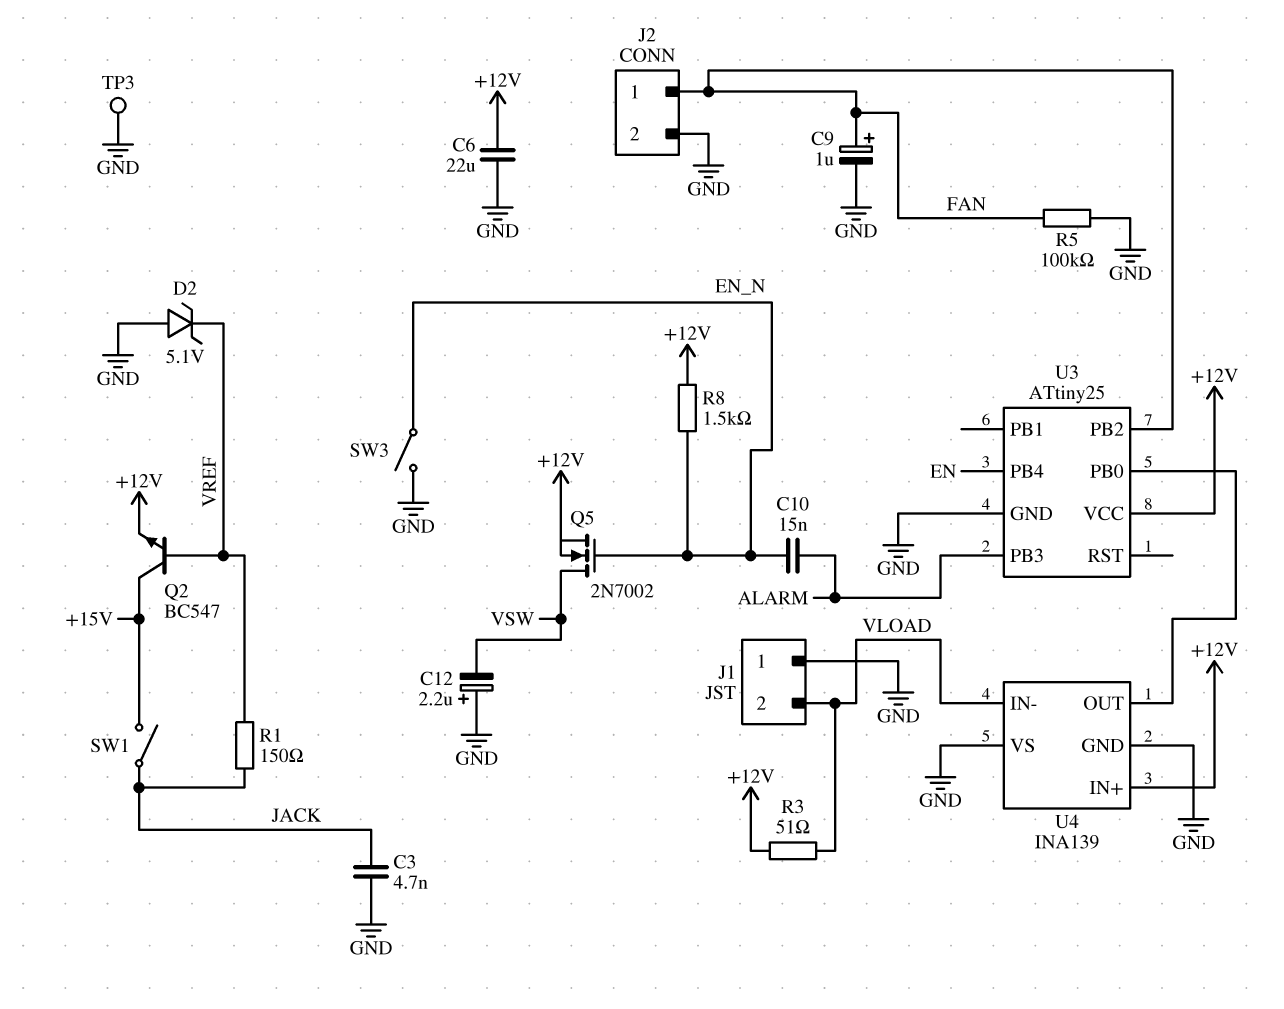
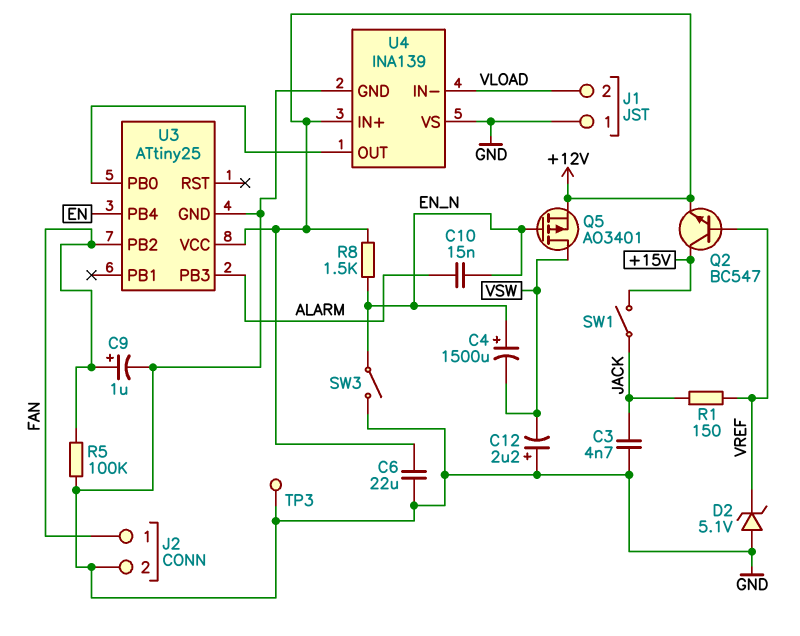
C4: none -> 1500uF (plus EN_N, minus VSW)
Q5: NMOS 2N7002 (G EN_N, D VSW, S +12V) -> PMOS AO3401 (G EN_N, D VSW, S +12V)
R3: 51 (+12V, VLOAD) -> none

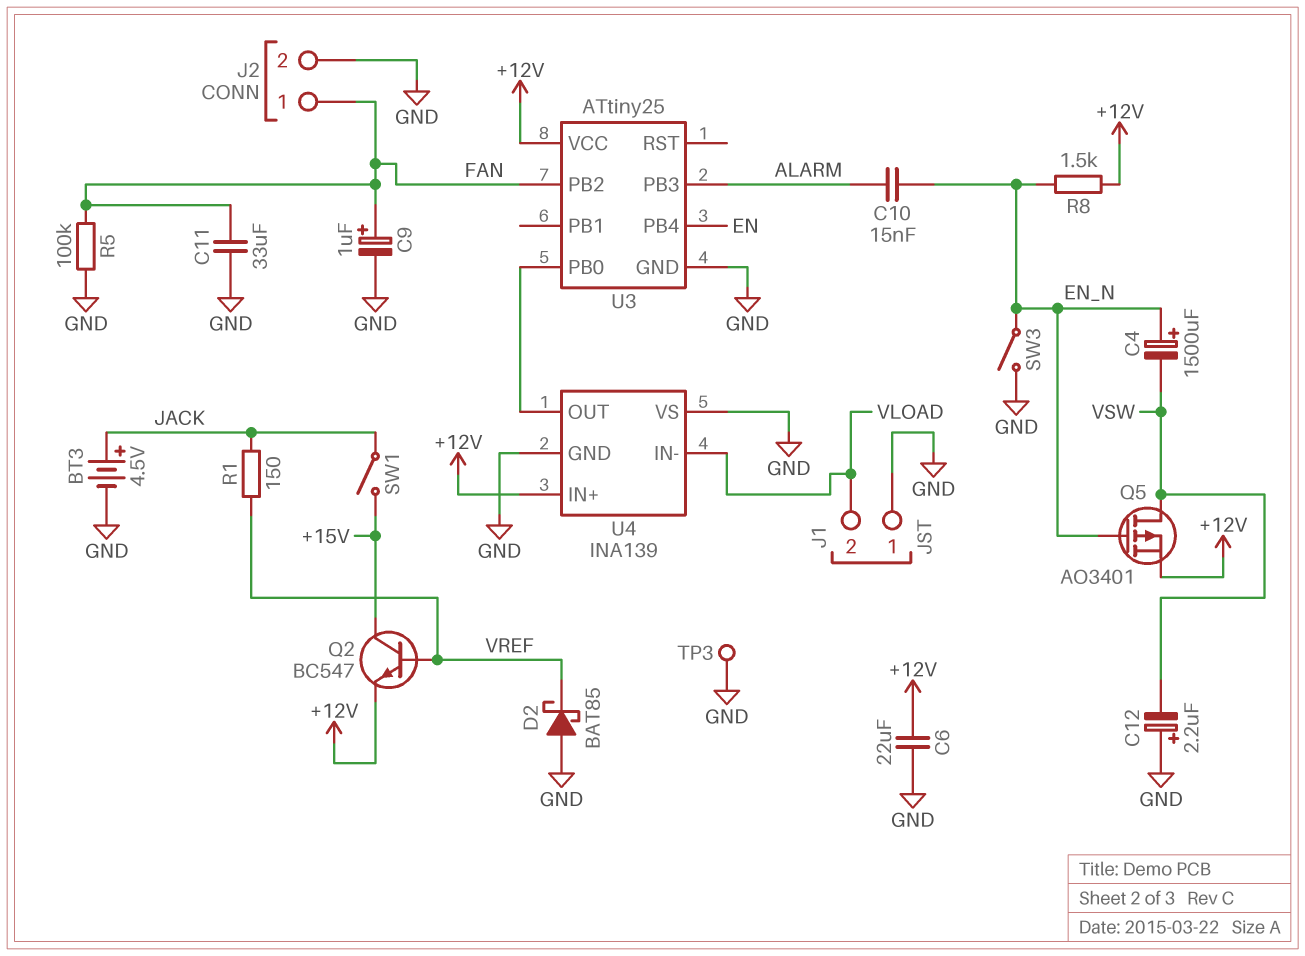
BT3: none -> 4.5V (plus JACK, minus GND)
C3: 4.7nF (GND, JACK) -> none
C11: none -> 33uF (FAN, GND)
D2: zener 5.1V (A GND, K VREF) -> schottky BAT85 (A GND, K VREF)

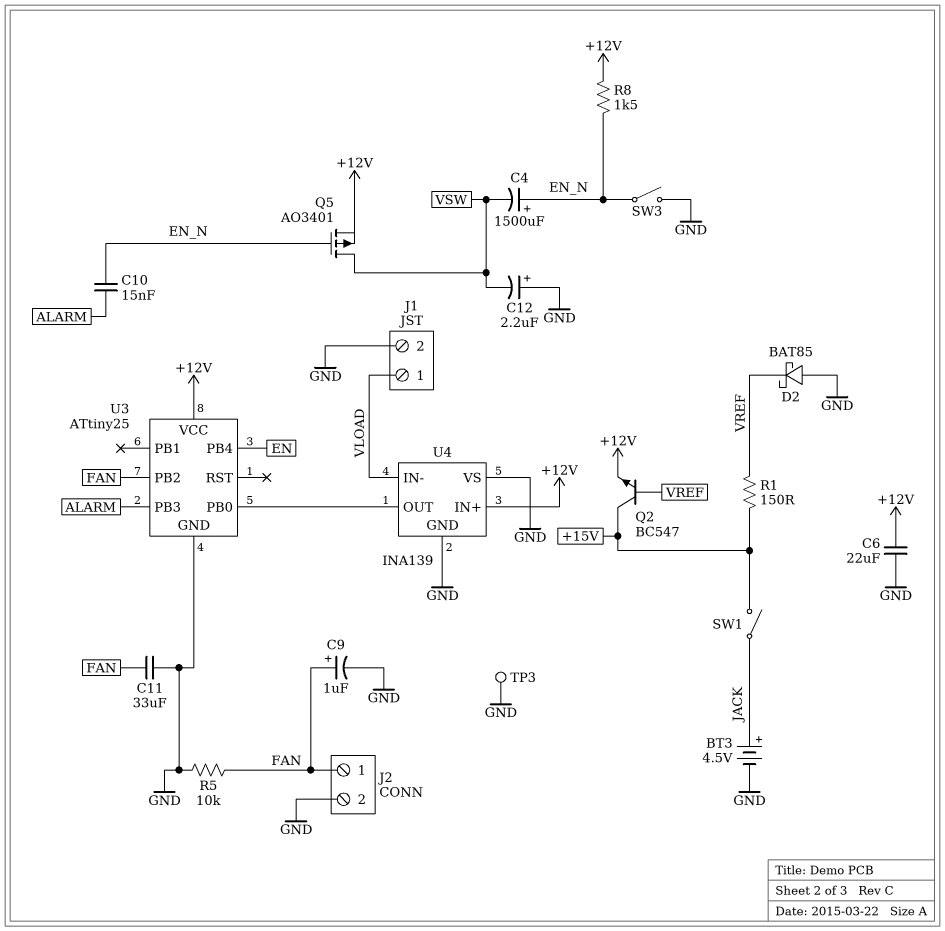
J1 pin 1: GND -> VLOAD
J1 pin 2: VLOAD -> GND
R1: 150 (JACK, VREF) -> 150 (+15V, VREF)
R5: 100k (FAN, GND) -> 10k (FAN, GND)

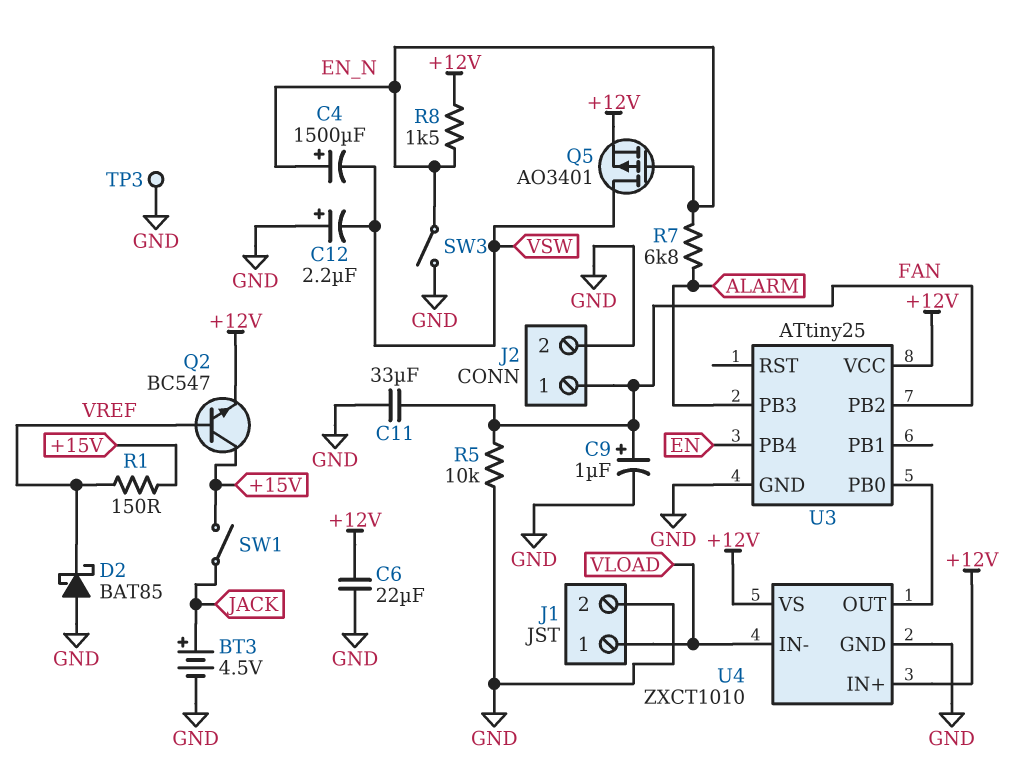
C10: 15nF (ALARM, EN_N) -> none
R7: none -> 6.8k (ALARM, EN_N)
U4: INA139 -> ZXCT1010
U4 pin VS: GND -> +12V

